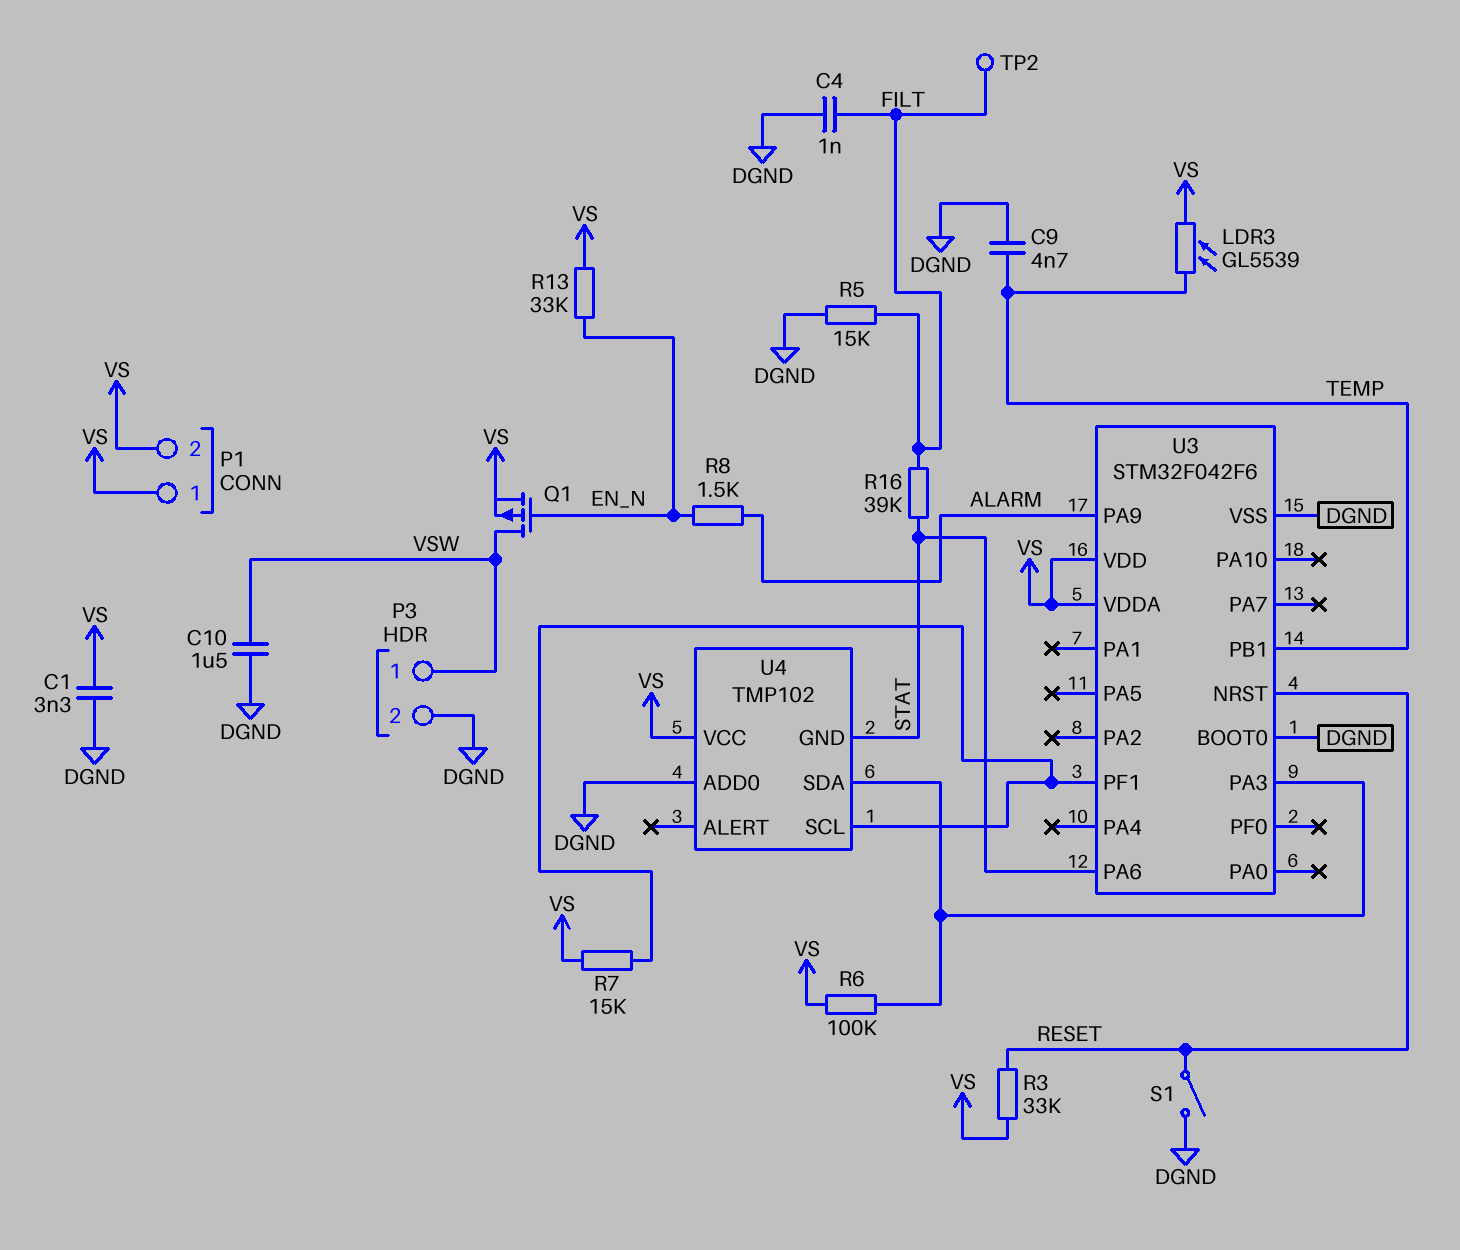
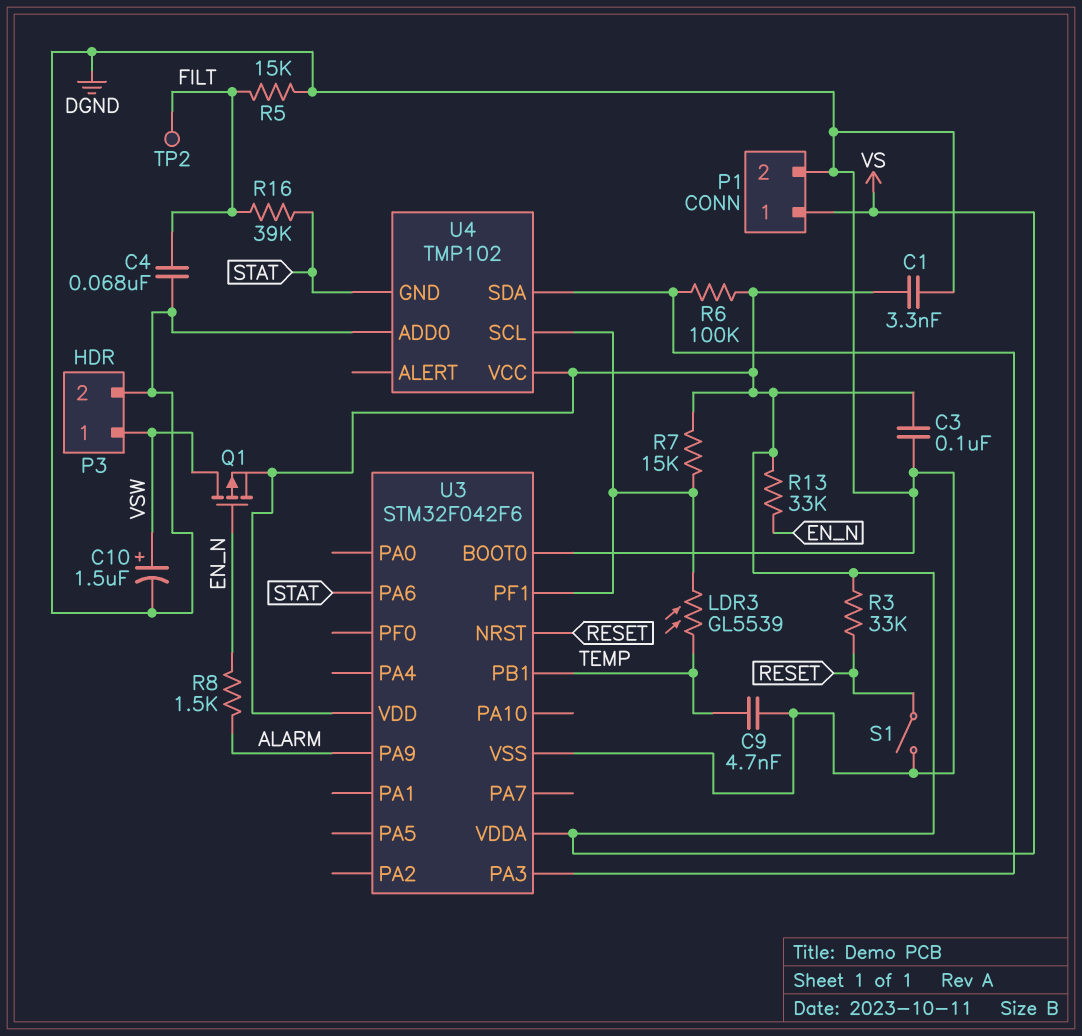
C3: none -> 100nF (DGND, VS)
C4: 1nF (DGND, FILT) -> 68nF (DGND, FILT)
C10: 1.5uF (DGND, VSW) -> 1.5uF (plus VSW, minus DGND)
LDR3: GL5539 (TEMP, VS) -> GL5539 (TEMP, U3/PF1)
P1 pin 2: VS -> DGND

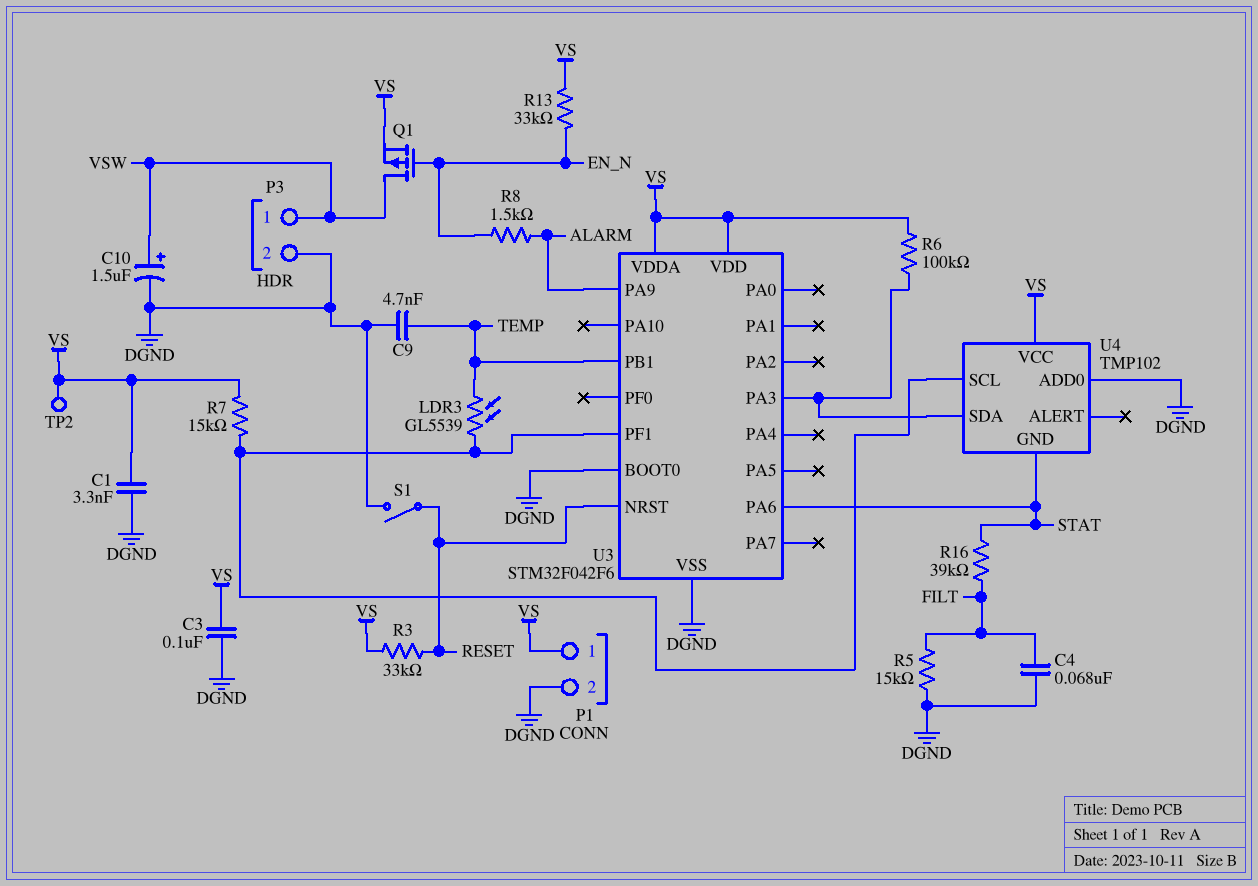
TP2: test point (FILT) -> test point (VS)

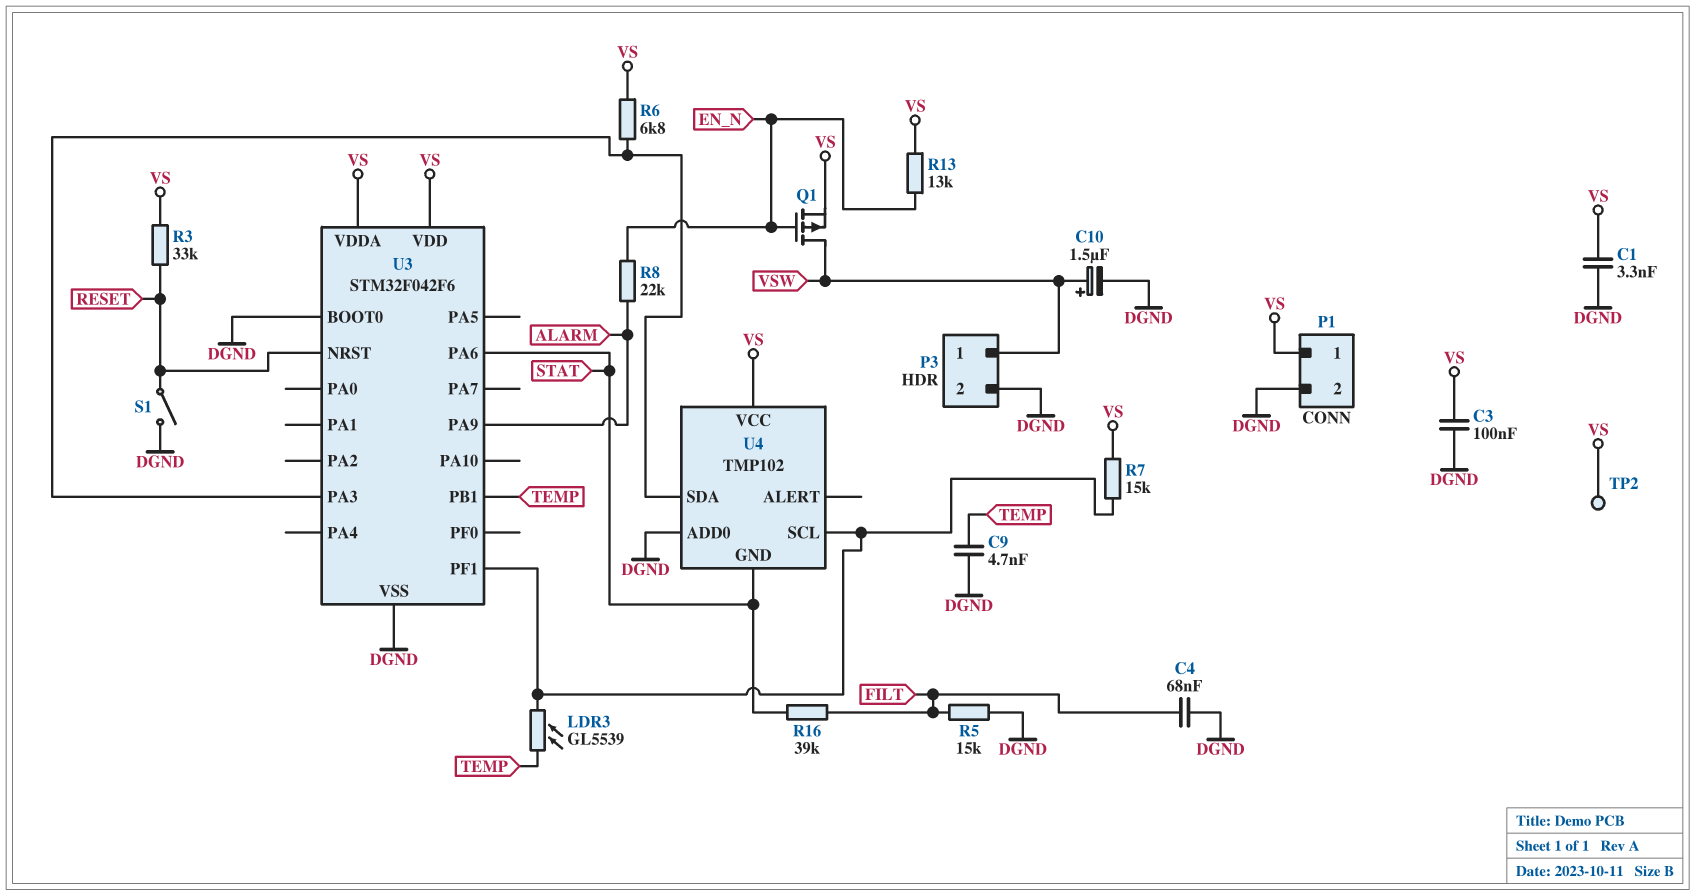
R6: 100k (U3/PA3, VS) -> 6.8k (U3/PA3, VS)
R8: 1.5k (ALARM, EN_N) -> 22k (ALARM, EN_N)
R13: 33k (EN_N, VS) -> 13k (EN_N, VS)

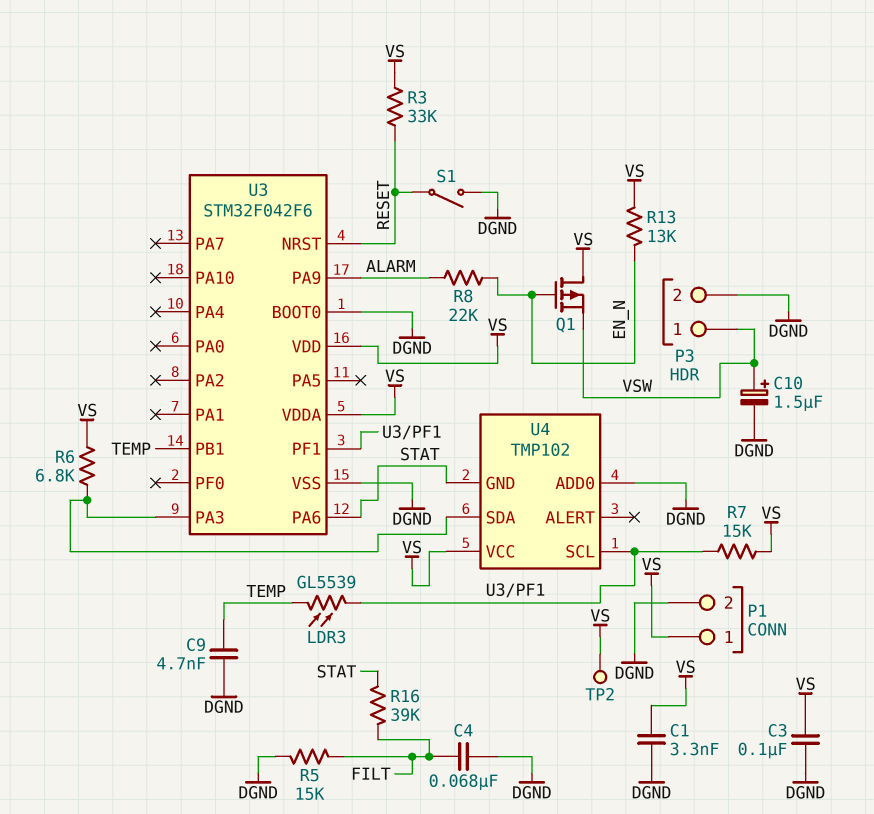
Q1: PMOS (G EN_N, D VSW, S VS) -> PMOS (G EN_N, D VS, S VSW)

